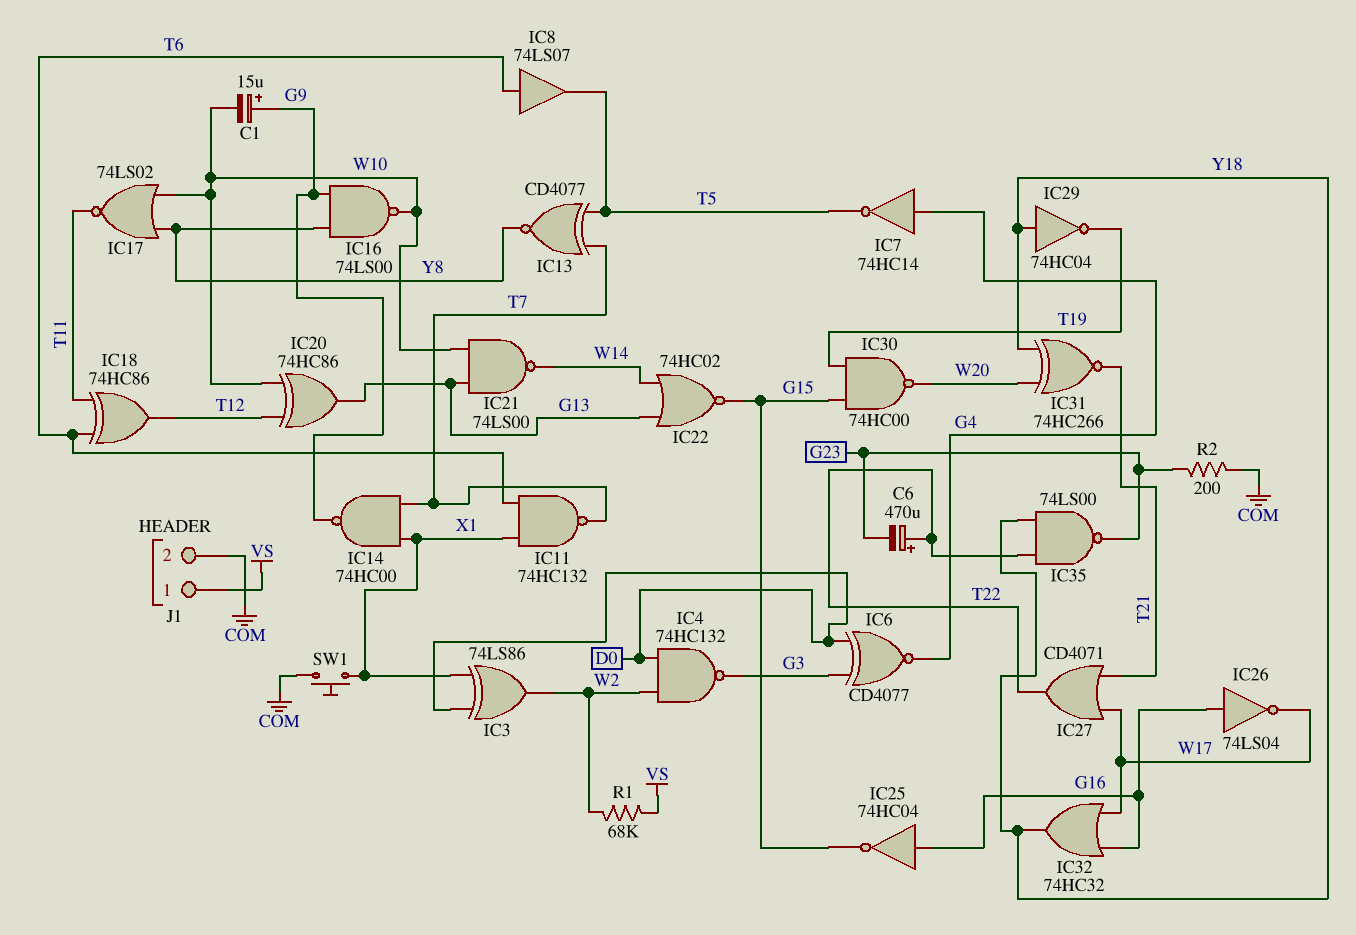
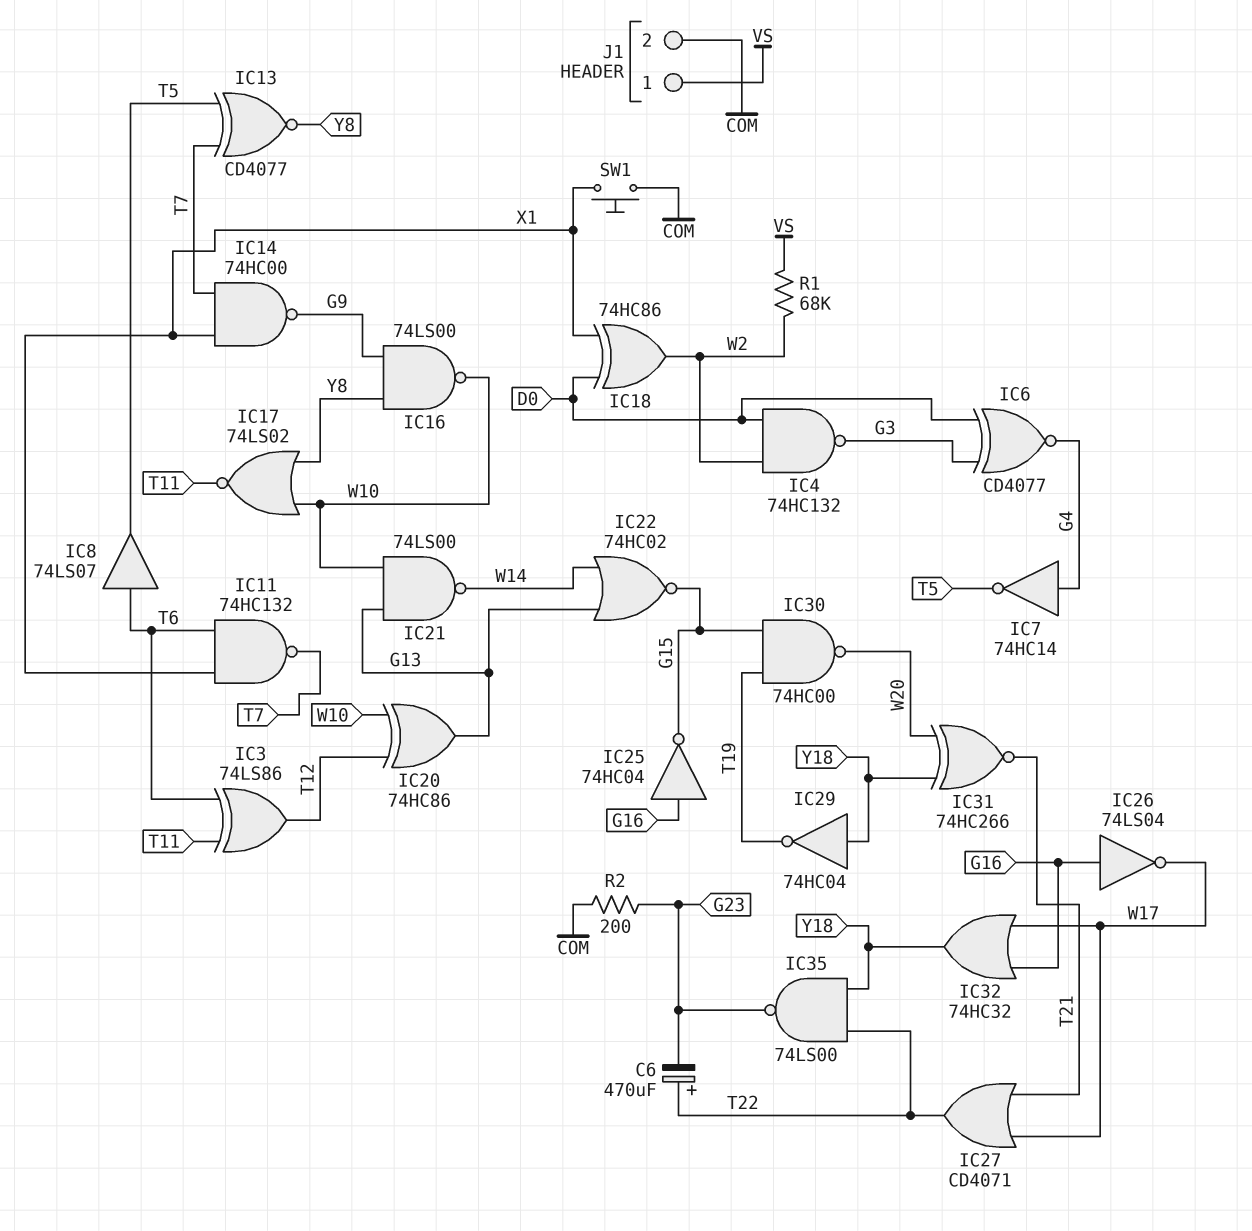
C1: 15uF (plus G9, minus W10) -> none
IC3: XOR 74LS86 (in D0, in X1, out W2) -> XOR 74LS86 (in T6, in T11, out T12)
IC18: XOR 74HC86 (in T6, in T11, out T12) -> XOR 74HC86 (in D0, in X1, out W2)

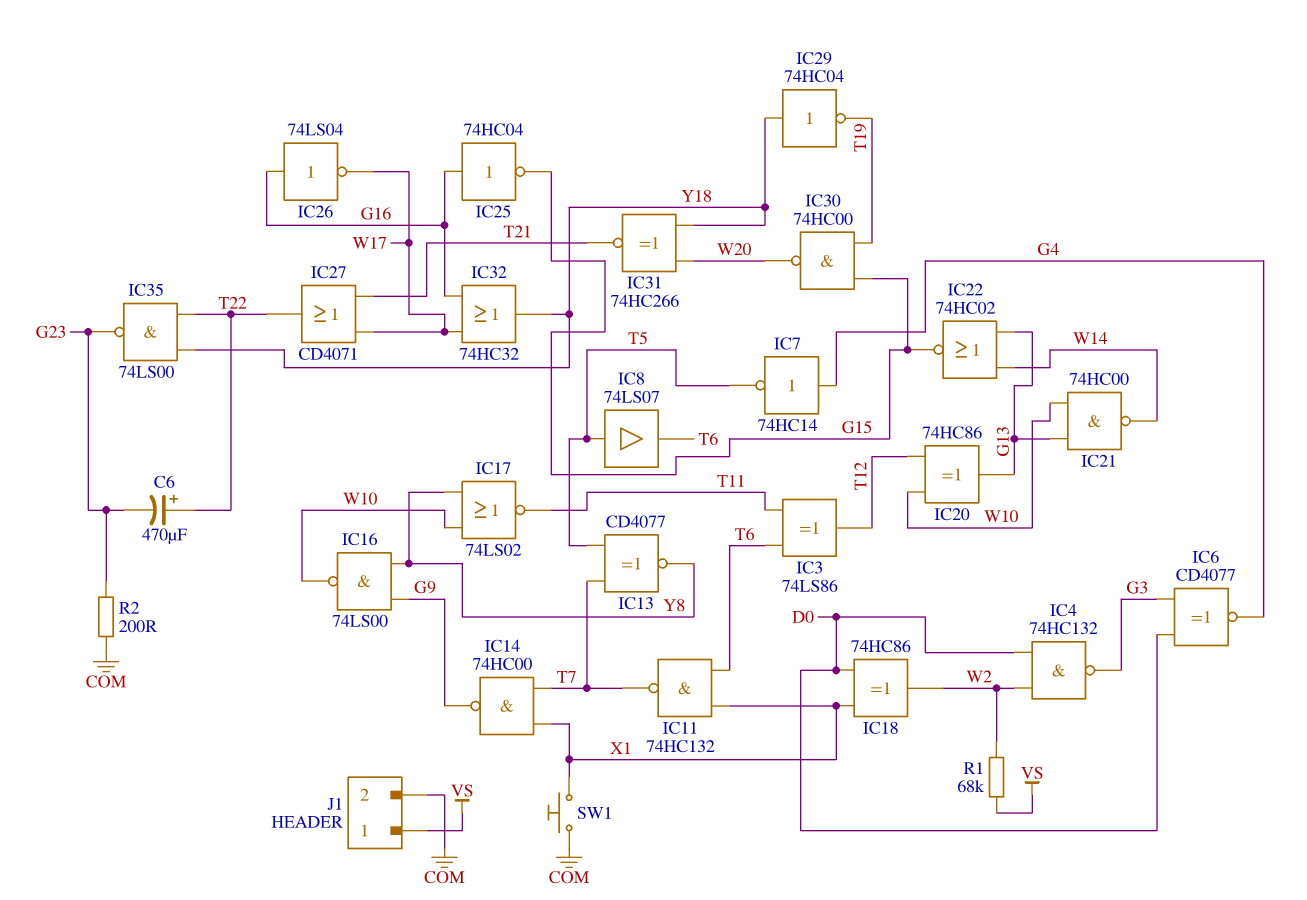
IC8: buffer 74LS07 (in T6, out T5) -> buffer 74LS07 (in T5, out T6)
IC21: NAND 74LS00 (in G13, in W10, out W14) -> NAND 74HC00 (in G13, in W10, out W14)

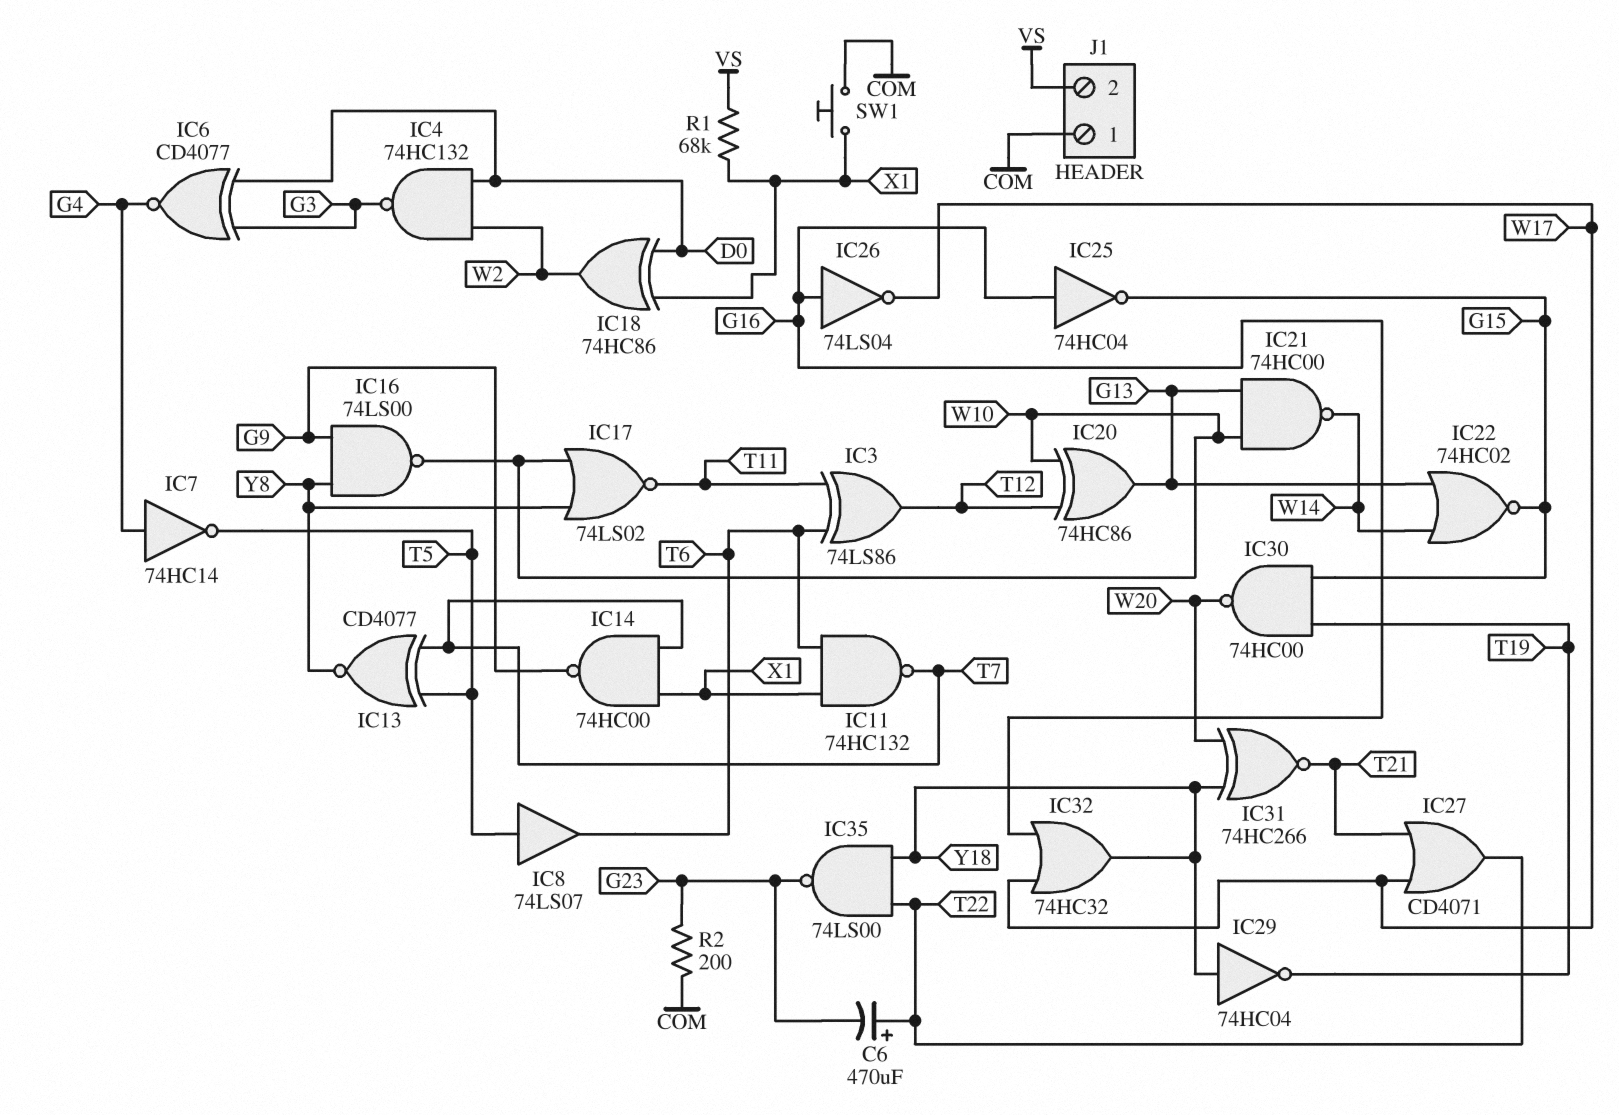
J1 pin 1: VS -> COM
J1 pin 2: COM -> VS
R1: 68k (VS, W2) -> 68k (VS, X1)

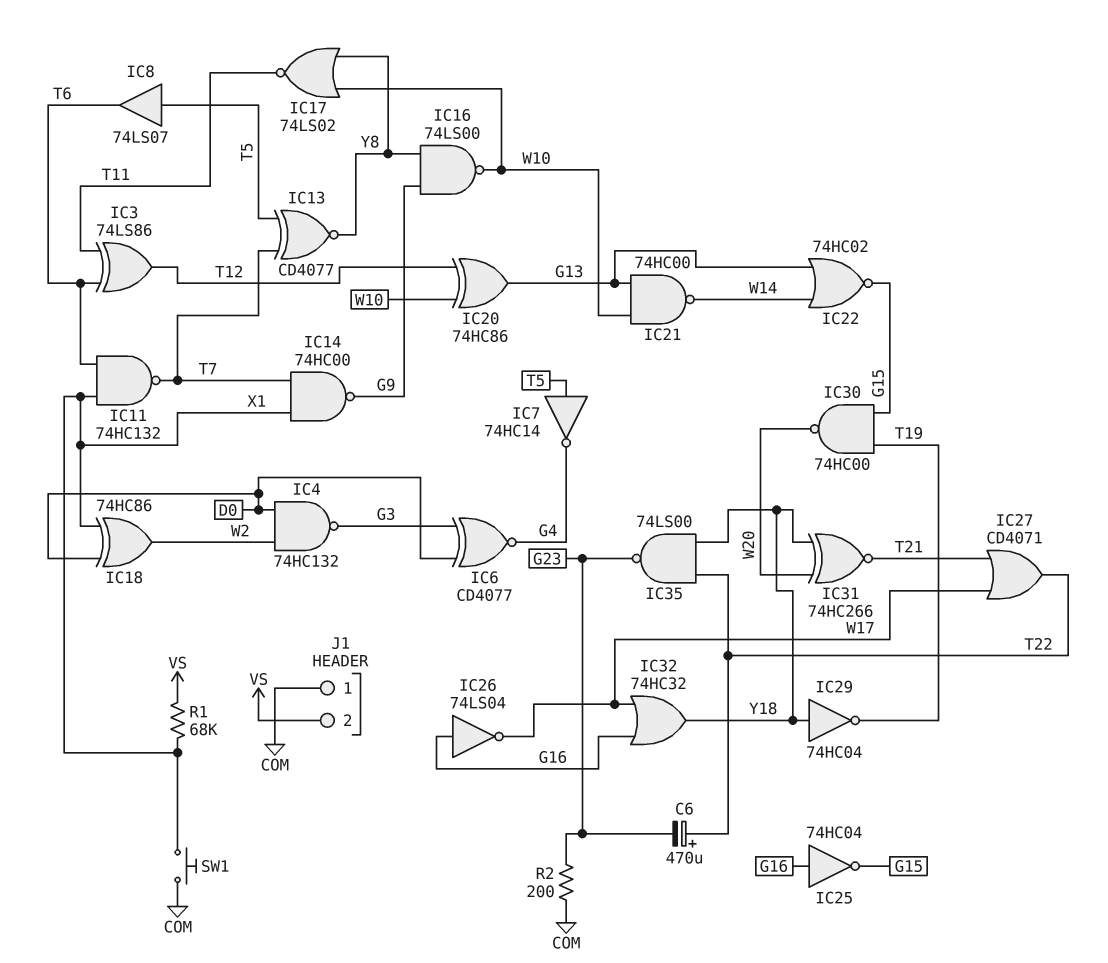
IC7: NOT 74HC14 (in G4, out T5) -> NOT 74HC14 (in T5, out G4)

